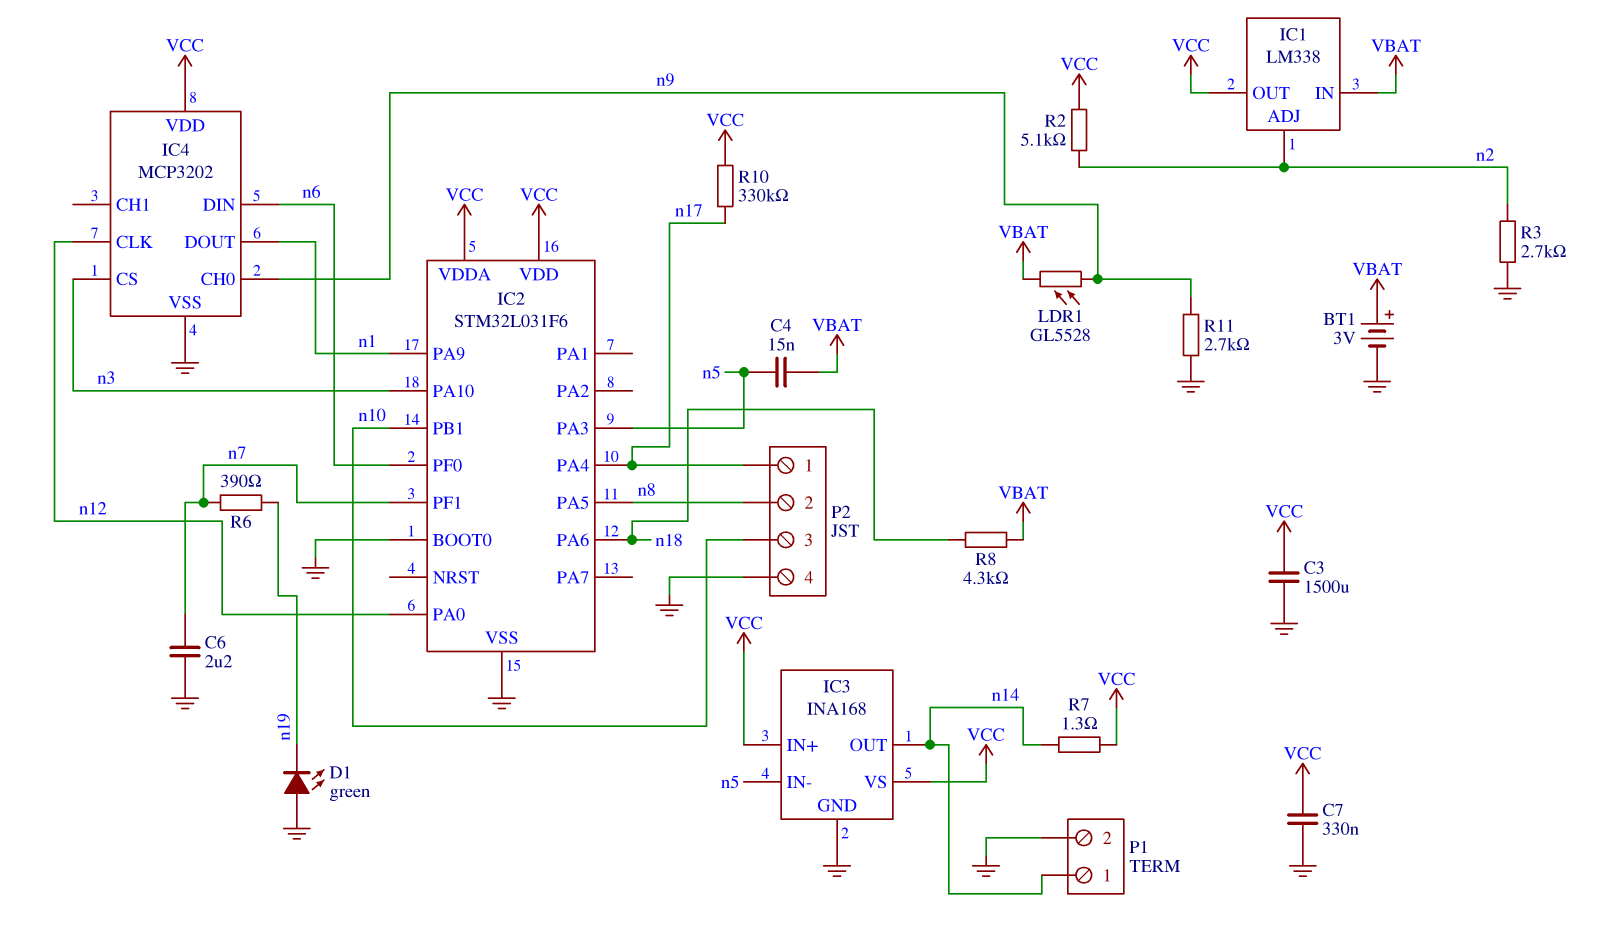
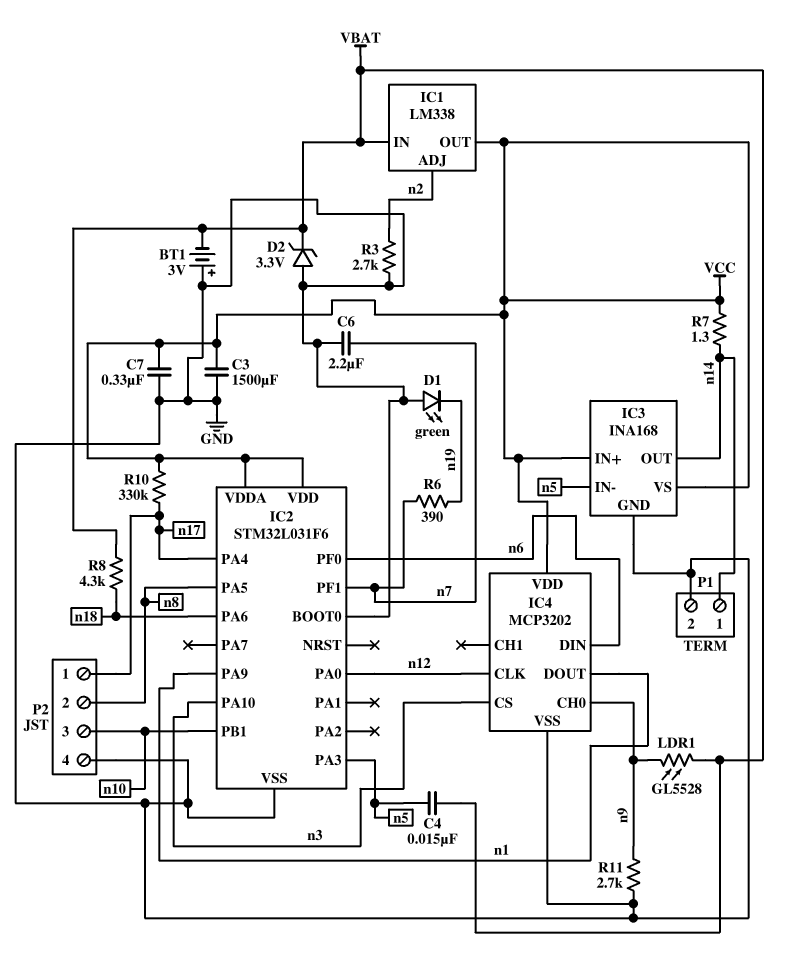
BT1: 3V (plus VBAT, minus GND) -> 3V (plus GND, minus VBAT)
D2: none -> zener 3.3V (A GND, K VBAT)
R2: 5.1k (VCC, n2) -> none

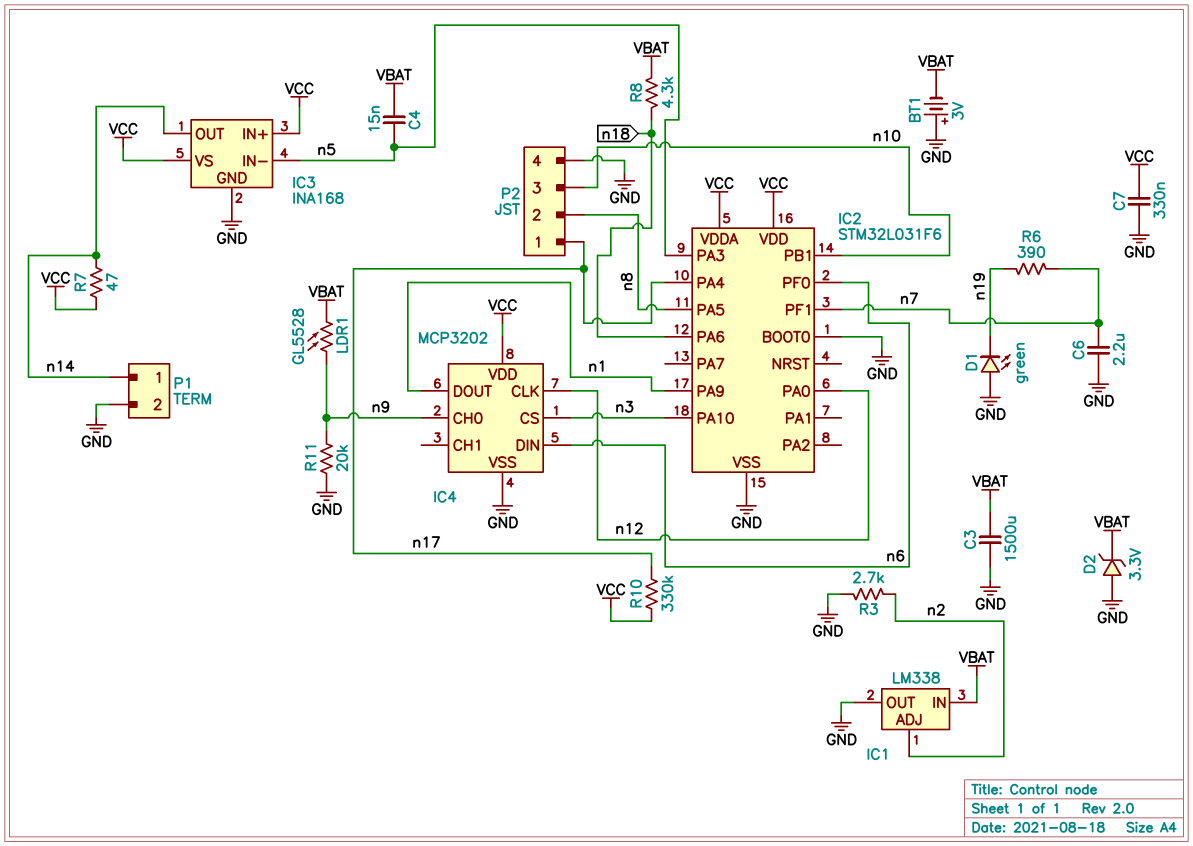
C3: 1500uF (GND, VCC) -> 1500uF (GND, VBAT)
IC1 pin OUT: VCC -> GND
R7: 1.3 (VCC, n14) -> 47 (VCC, n14)
R11: 2.7k (GND, n9) -> 20k (GND, n9)

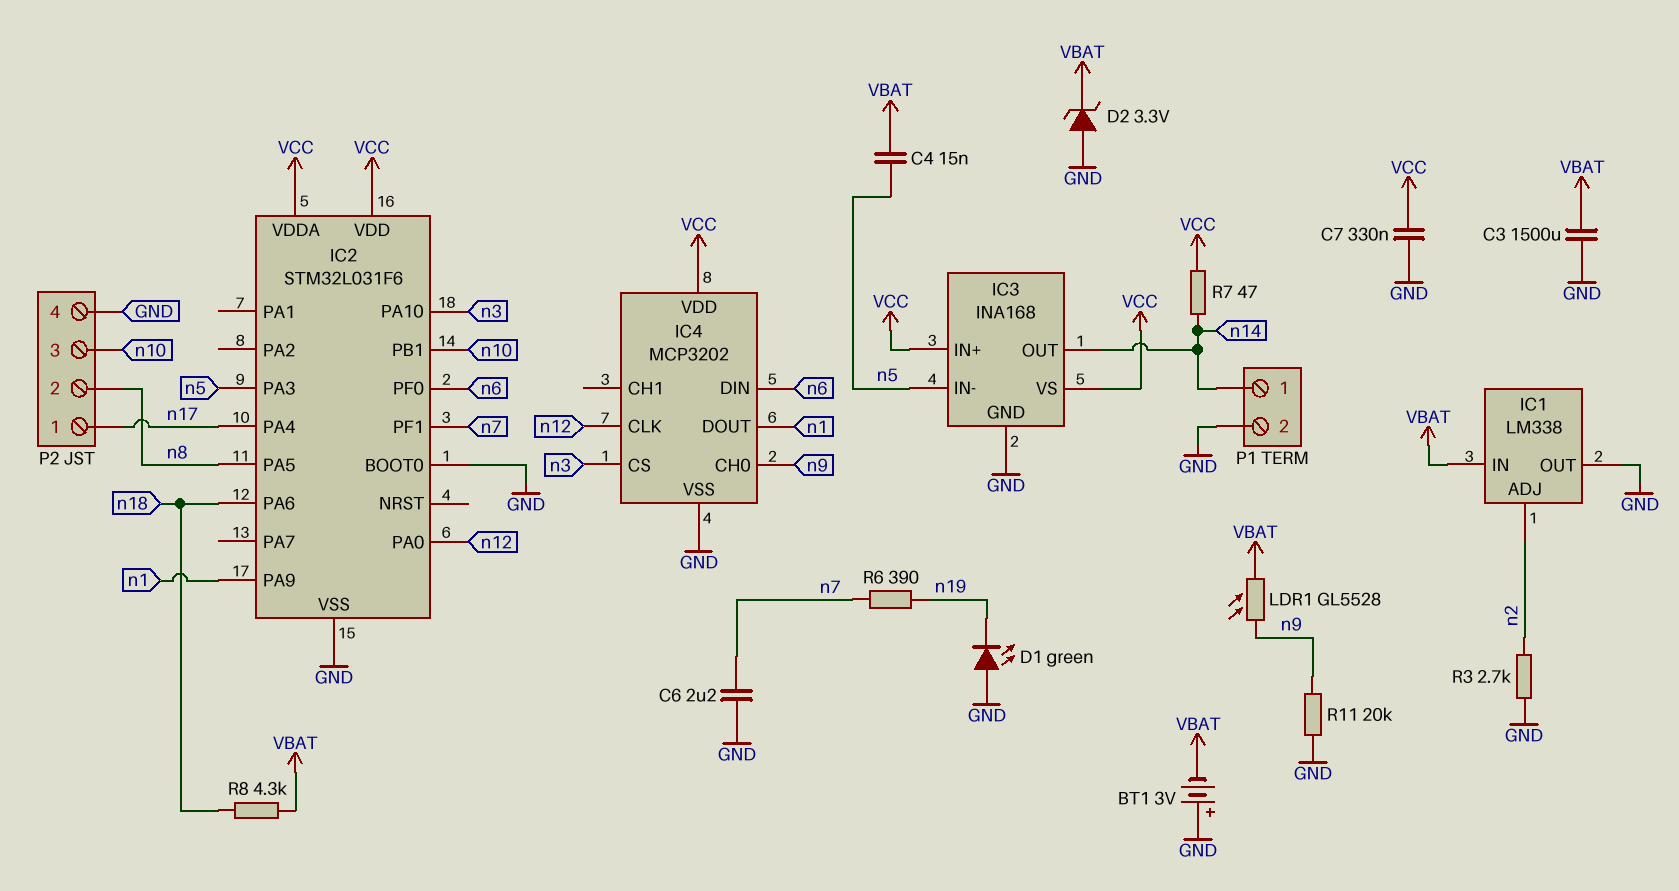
R10: 330k (VCC, n17) -> none

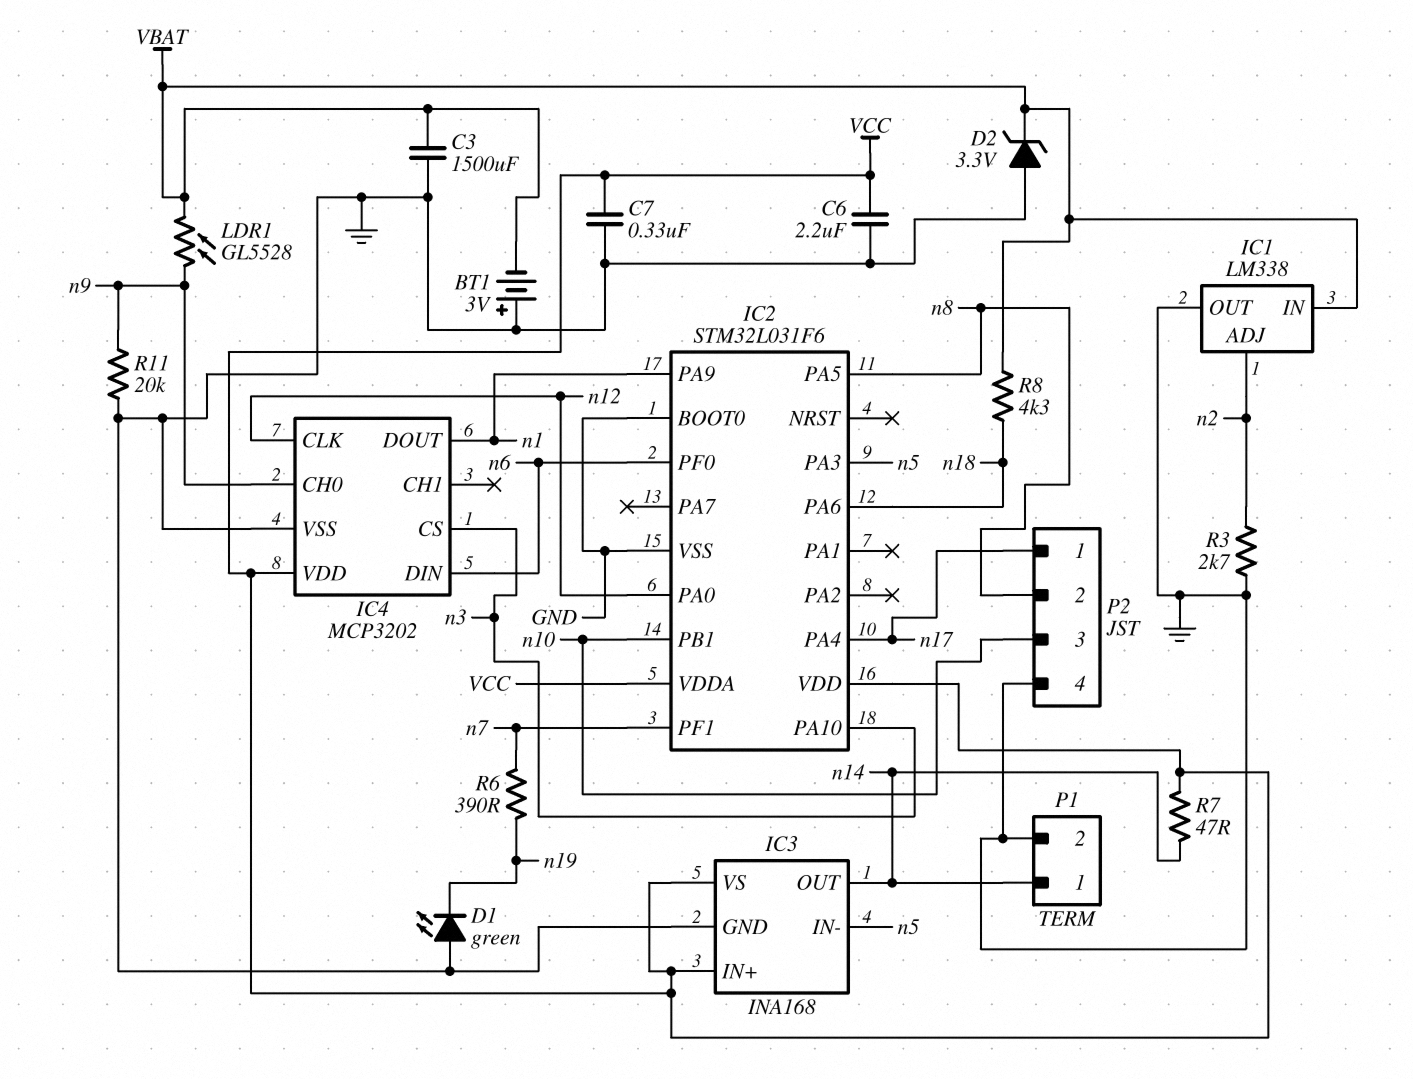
C4: 15nF (VBAT, n5) -> none
C6: 2.2uF (GND, n7) -> 2.2uF (GND, VCC)

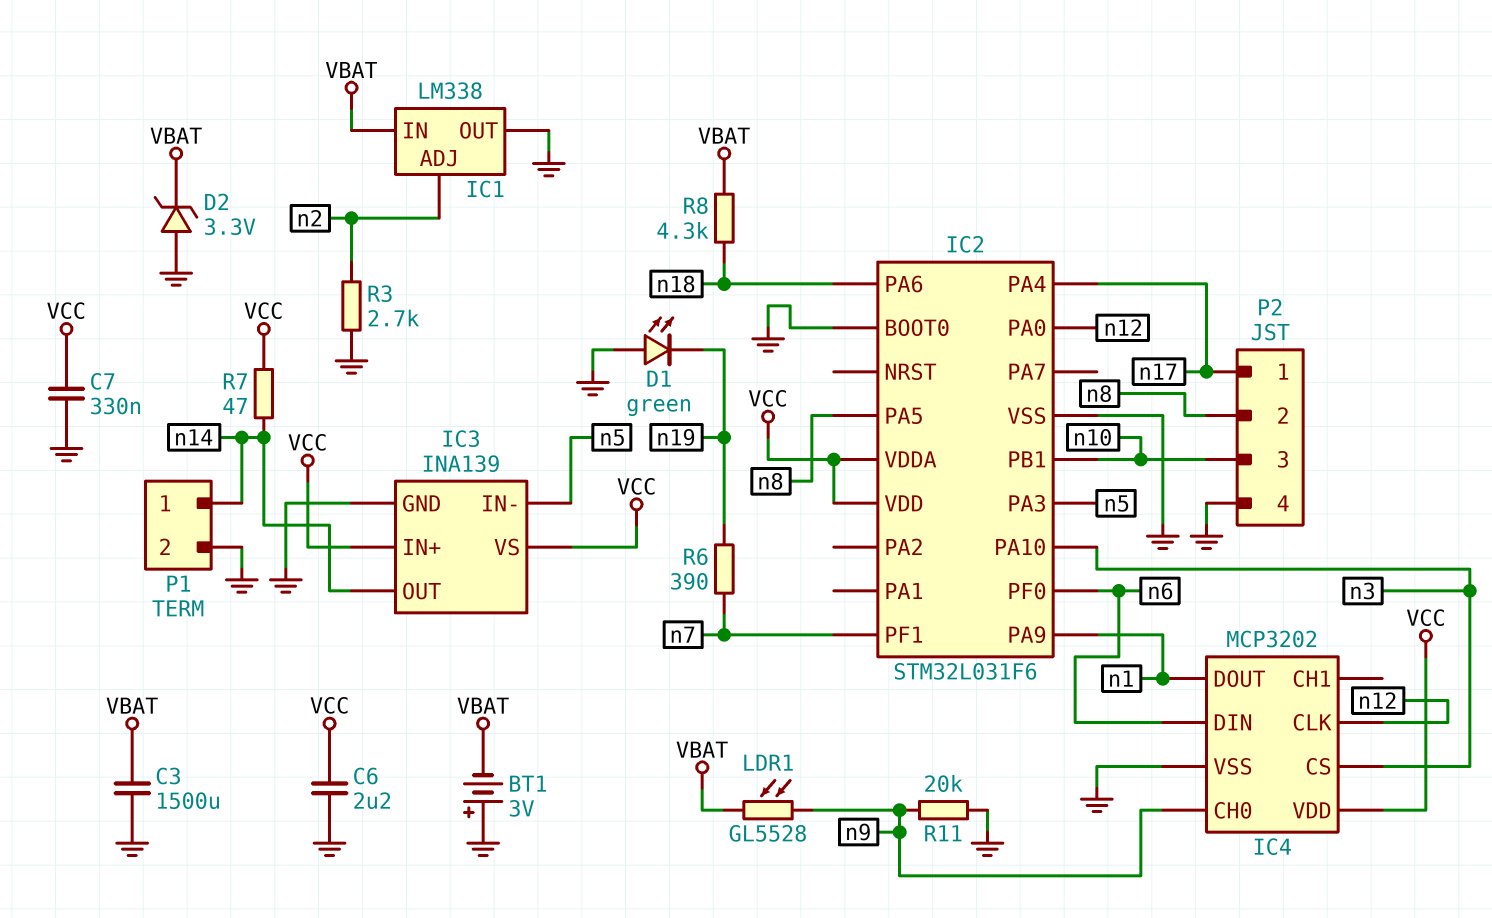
IC3: INA168 -> INA139

